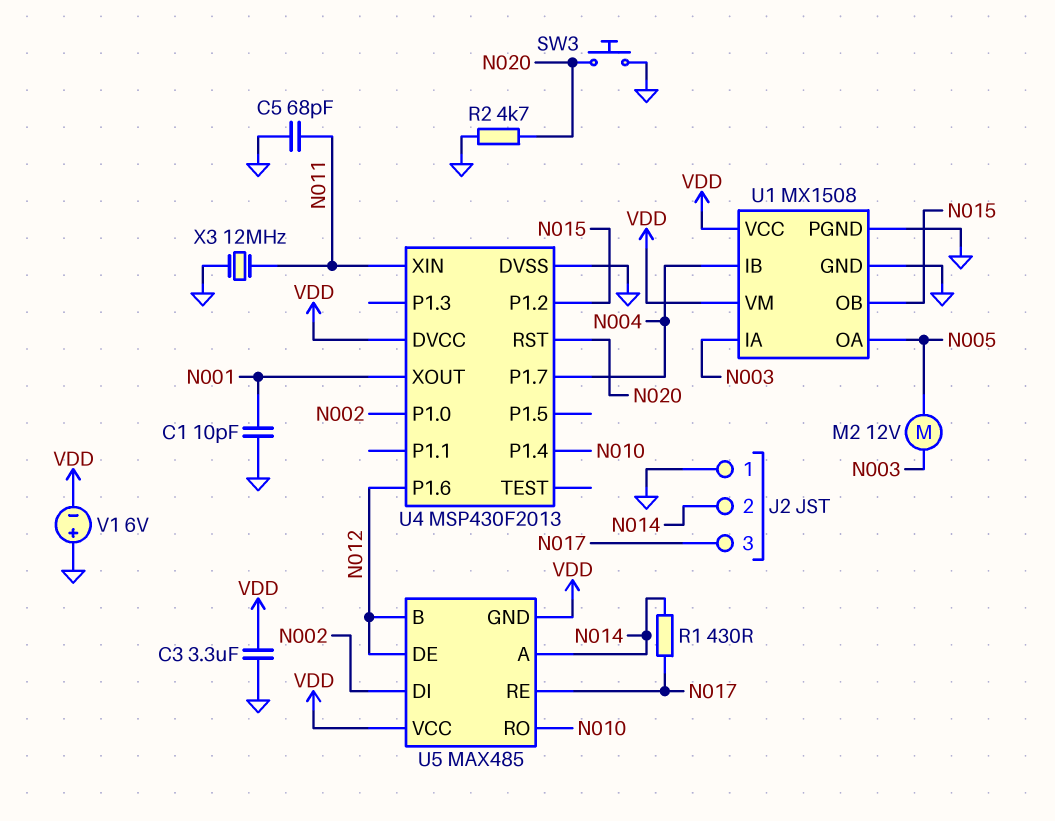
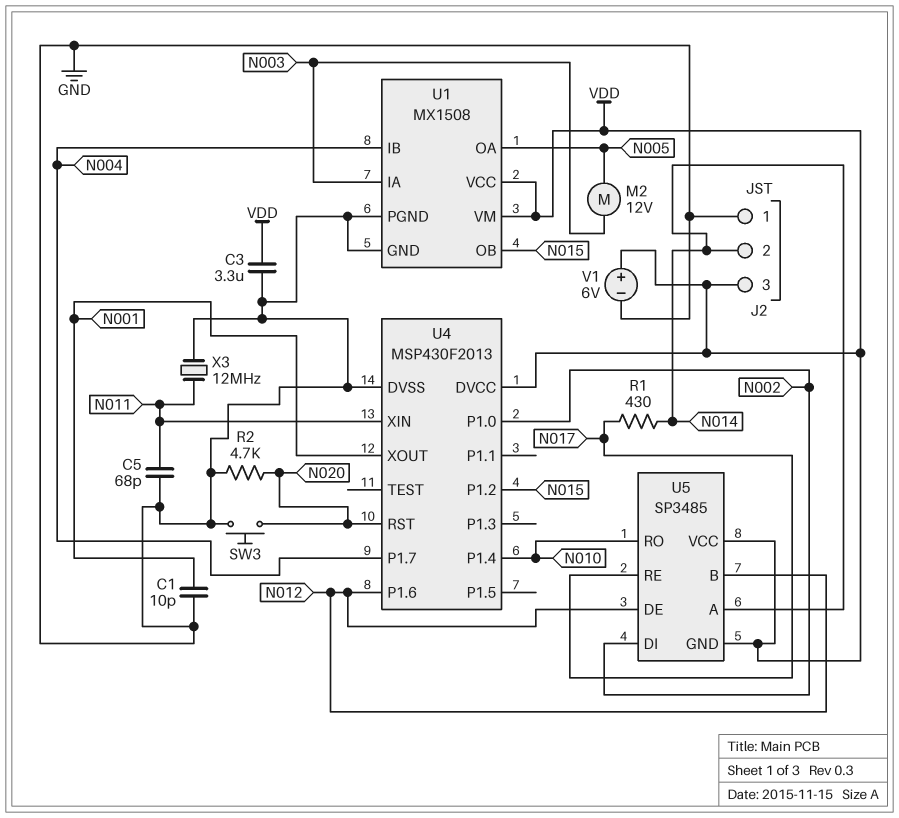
J2 pin 3: N017 -> VDD
U5: MAX485 -> SP3485
V1: 6V (plus GND, minus VDD) -> 6V (plus VDD, minus GND)

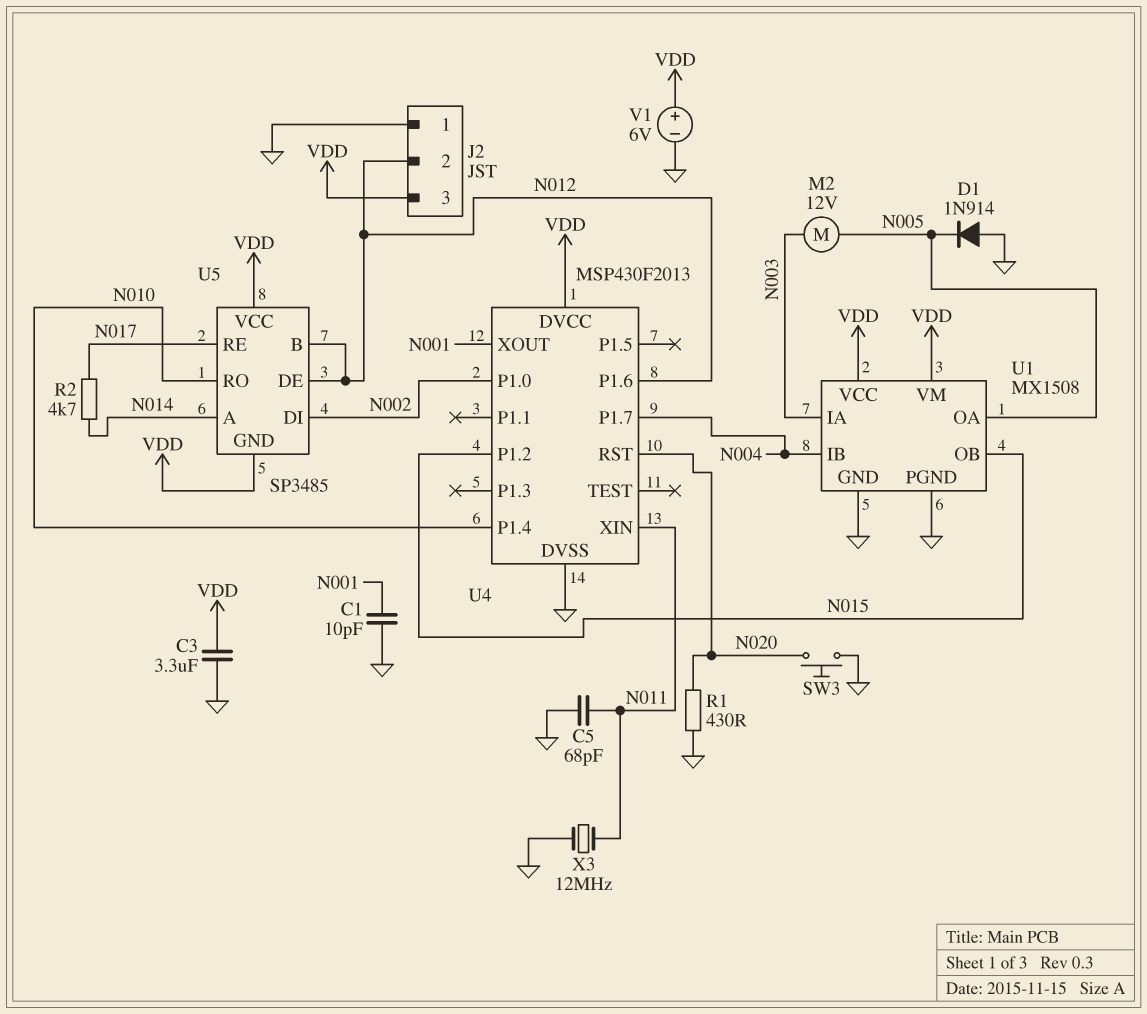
D1: none -> diode 1N914 (A GND, K N005)
J2 pin 2: N014 -> N012
R1: 430 (N014, N017) -> 430 (GND, N020)
R2: 4.7k (GND, N020) -> 4.7k (N014, N017)

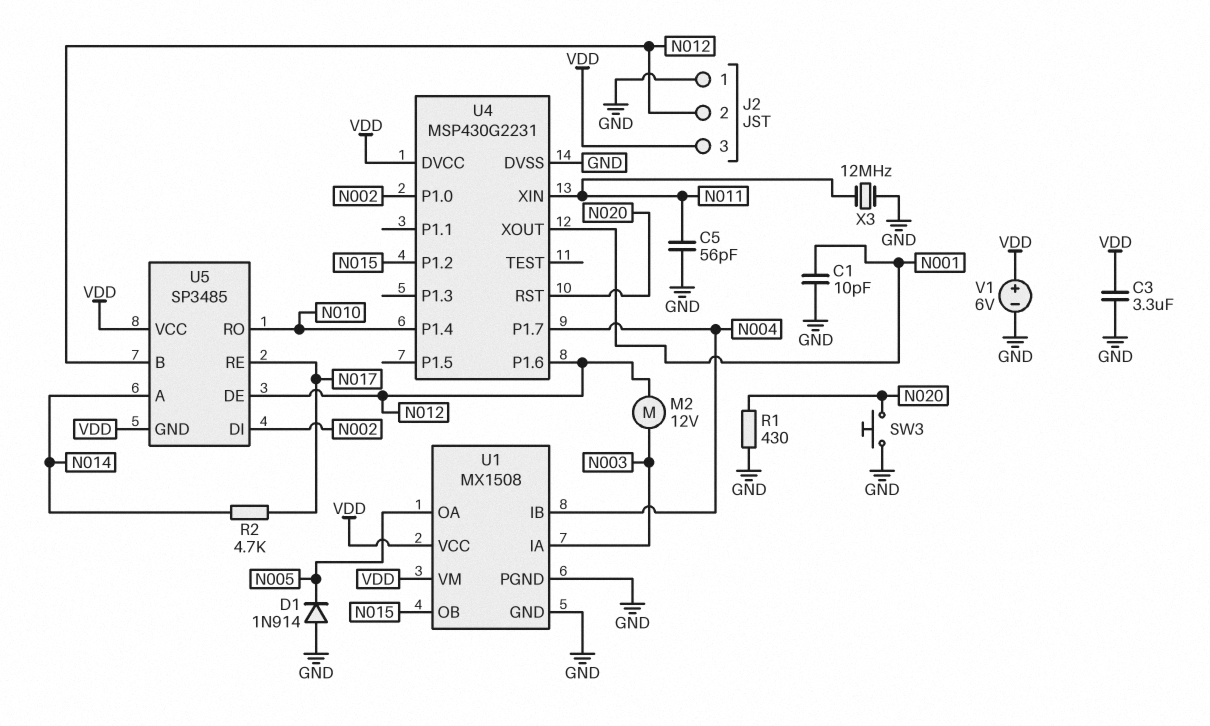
C5: 68pF (GND, N011) -> 56pF (GND, N011)
M2: motor 12V (N003, N005) -> motor 12V (N003, N012)
U4: MSP430F2013 -> MSP430G2231

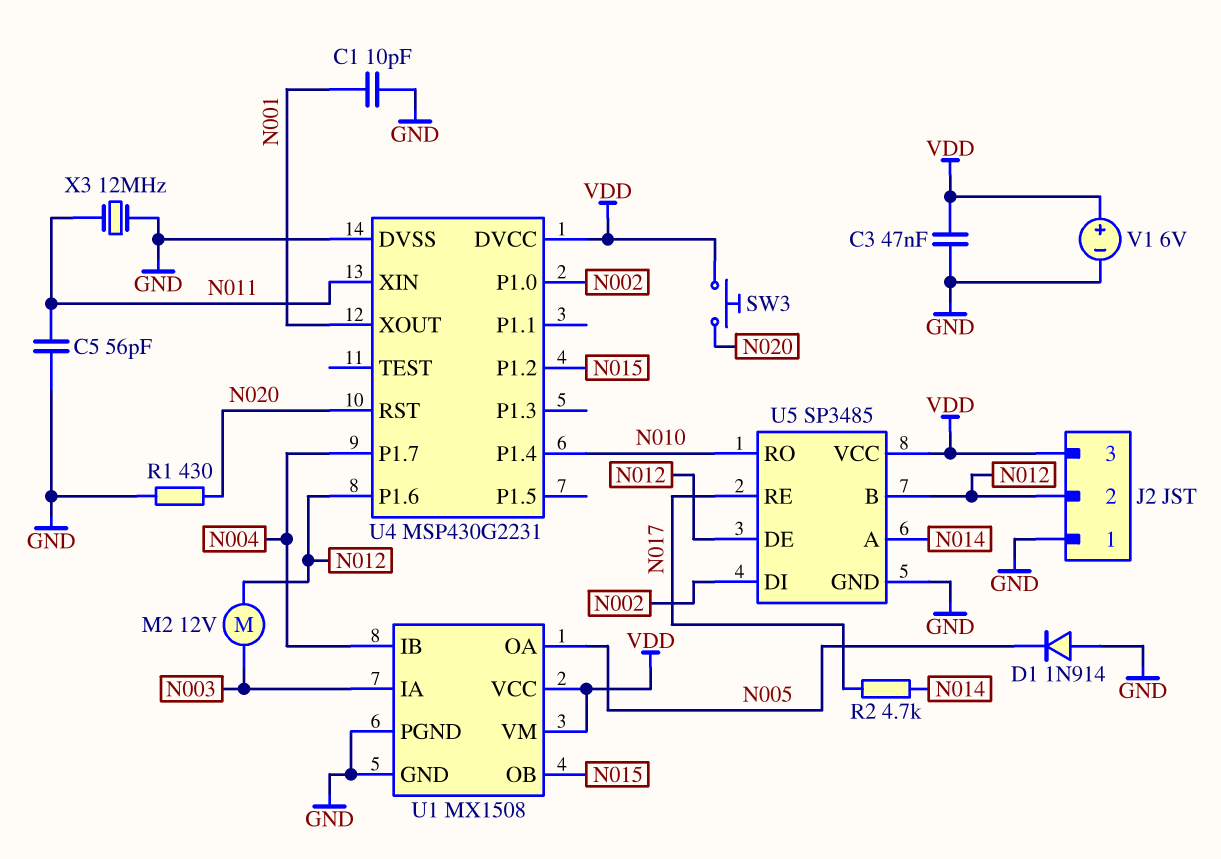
C3: 3.3uF (GND, VDD) -> 47nF (GND, VDD)
SW3: button (GND, N020) -> button (N020, VDD)
U5 pin GND: VDD -> GND

